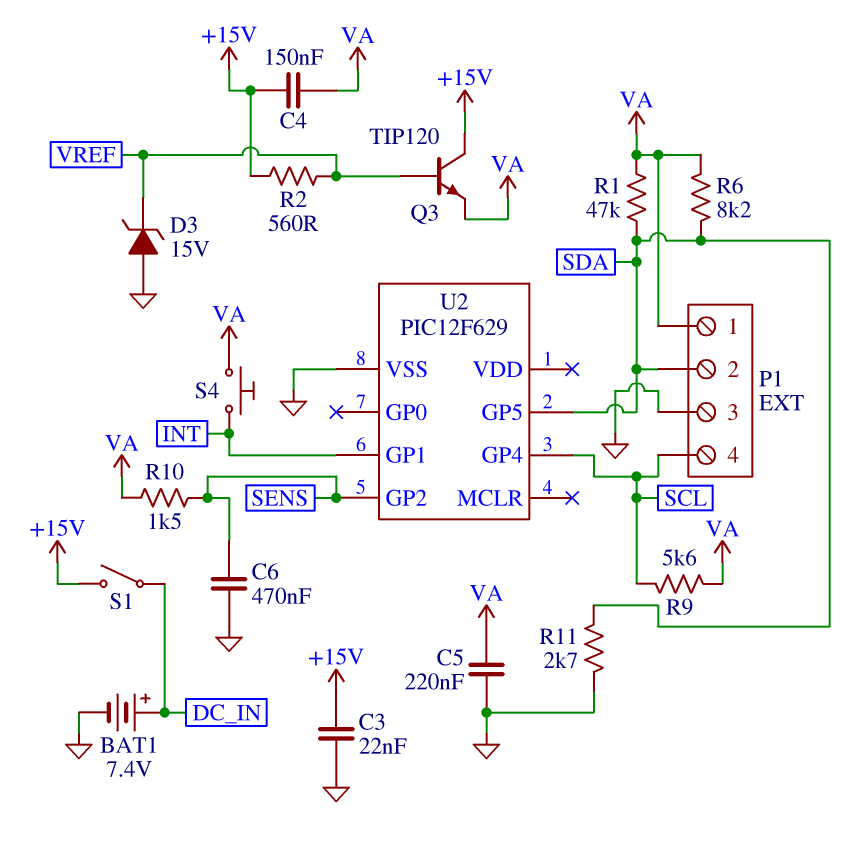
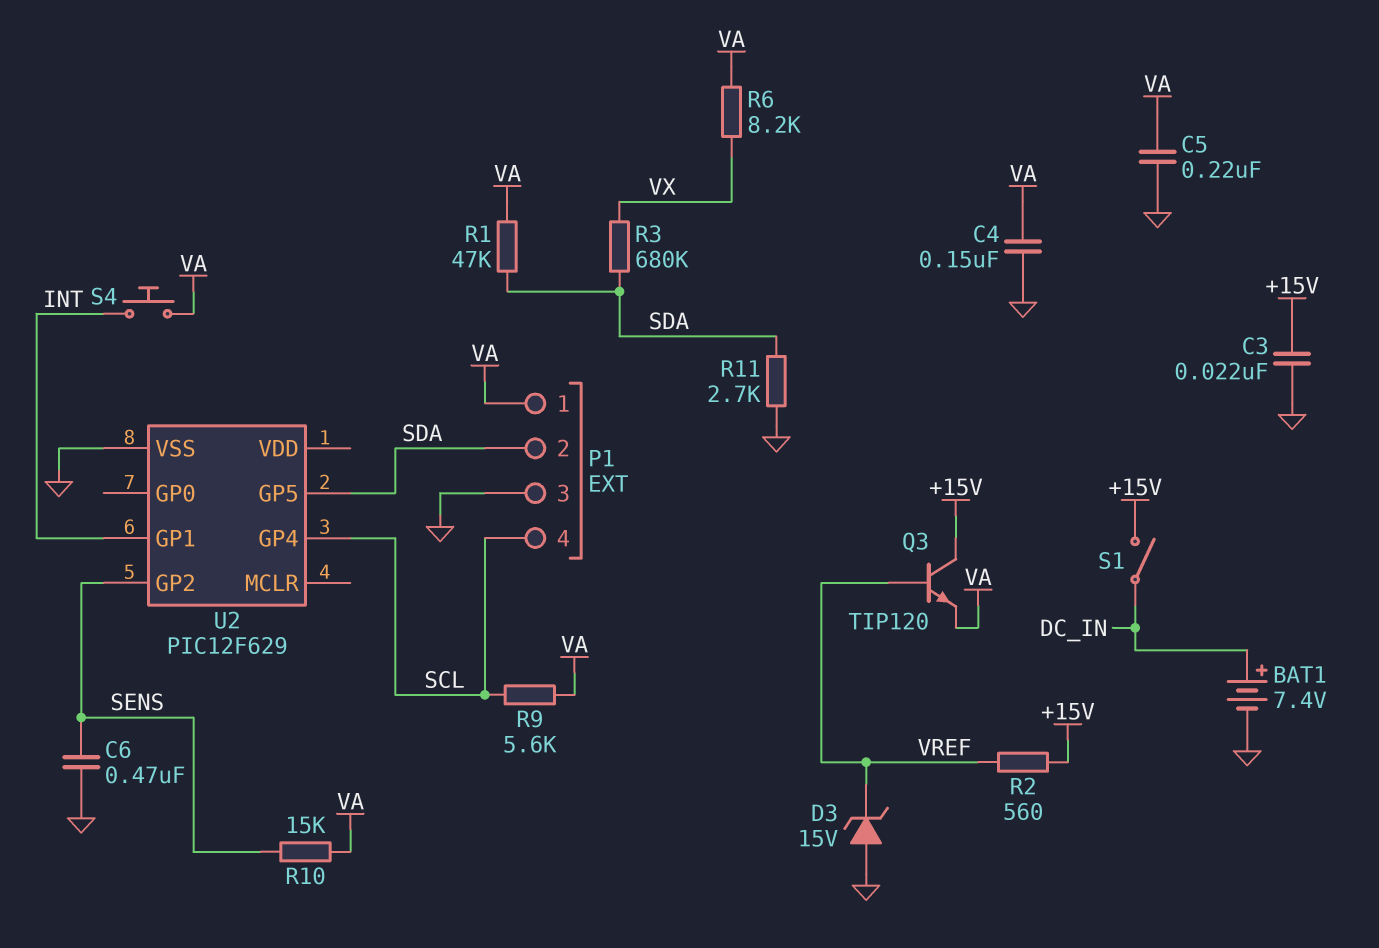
C4: 150nF (+15V, VA) -> 150nF (GND, VA)
R3: none -> 680k (SDA, VX)
R6: 8.2k (SDA, VA) -> 8.2k (VA, VX)
R10: 1.5k (SENS, VA) -> 15k (SENS, VA)

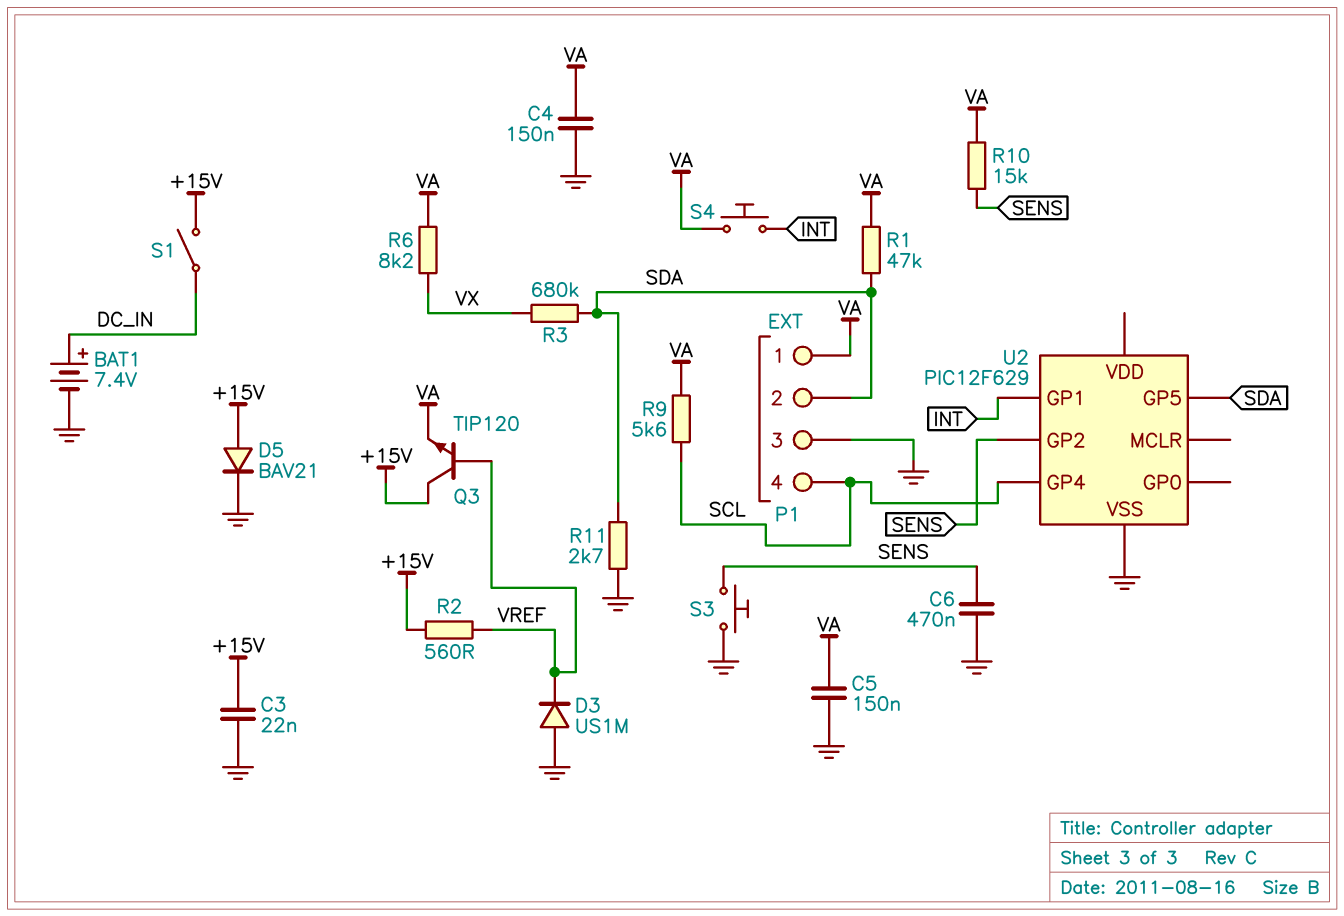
C5: 220nF (GND, VA) -> 150nF (GND, VA)
D3: zener 15V (A GND, K VREF) -> diode US1M (A GND, K VREF)
D5: none -> diode BAV21 (A +15V, K GND)
S3: none -> button (GND, SENS)

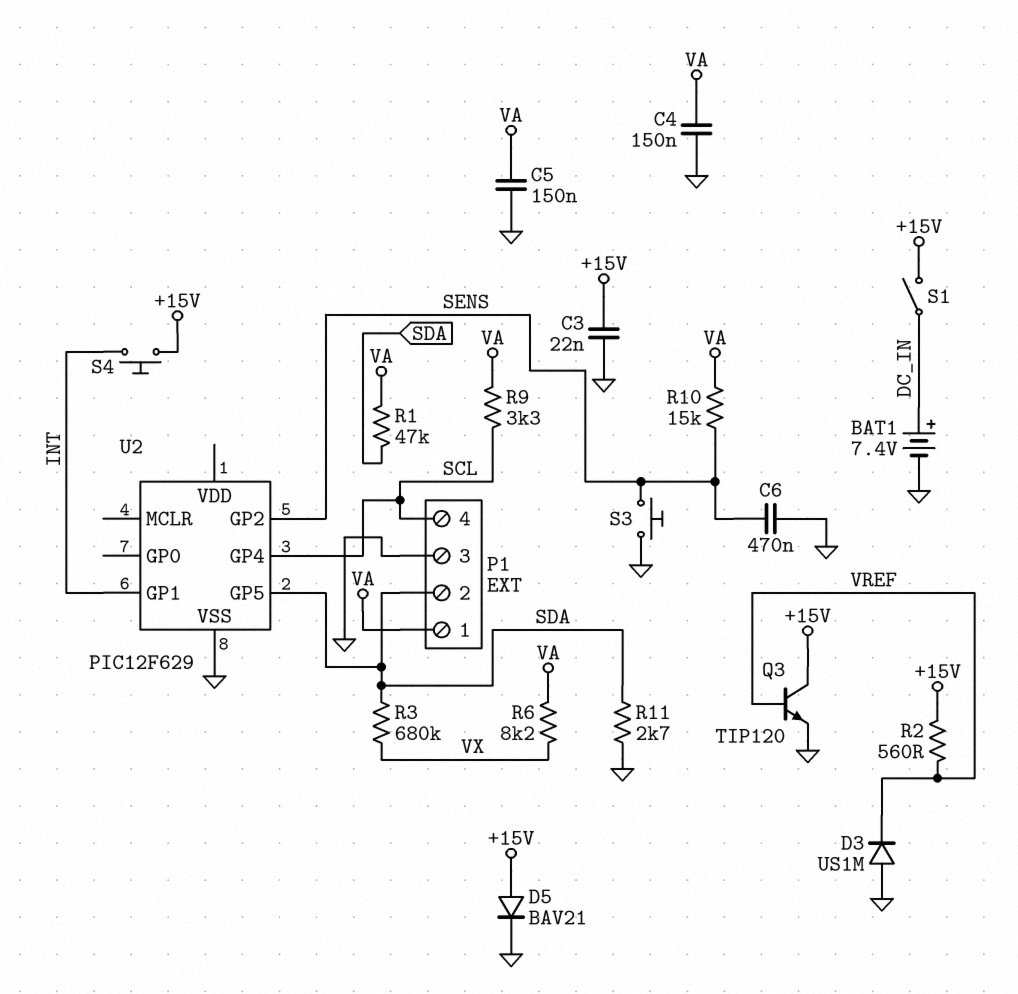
Q3: NPN TIP120 (B VREF, C +15V, E VA) -> NPN TIP120 (B VREF, C +15V, E GND)
R9: 5.6k (SCL, VA) -> 3.3k (SCL, VA)
S4: button (INT, VA) -> button (+15V, INT)

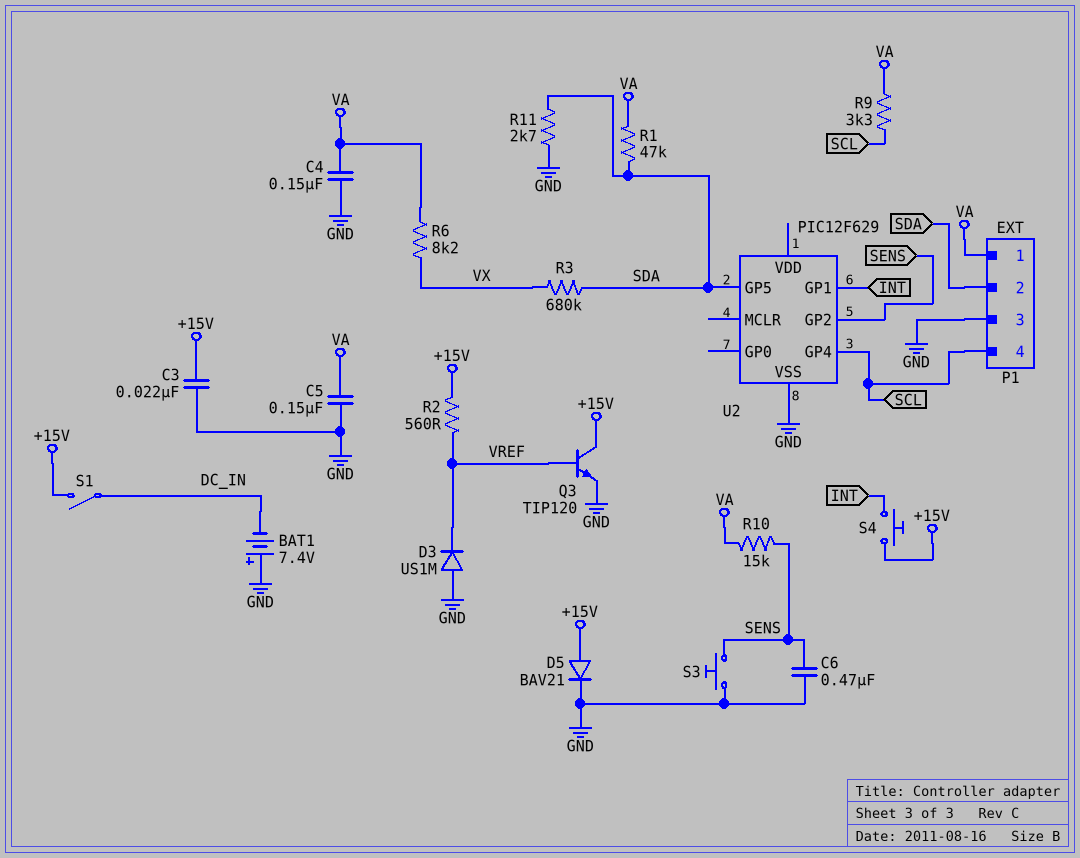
BAT1: 7.4V (plus DC_IN, minus GND) -> 7.4V (plus GND, minus DC_IN)

